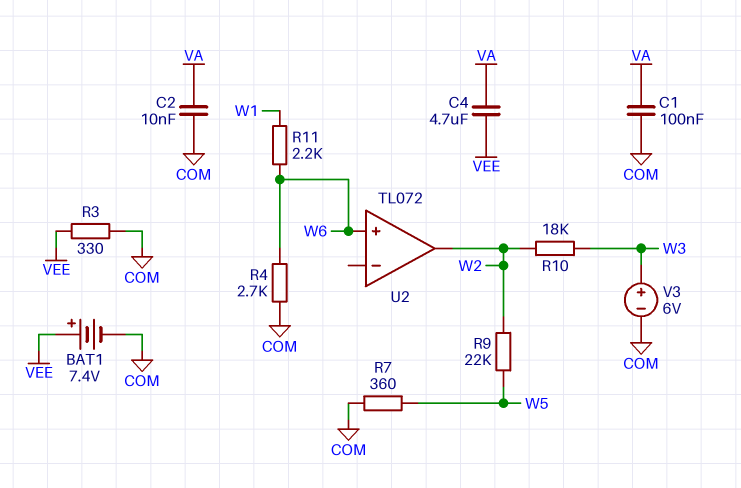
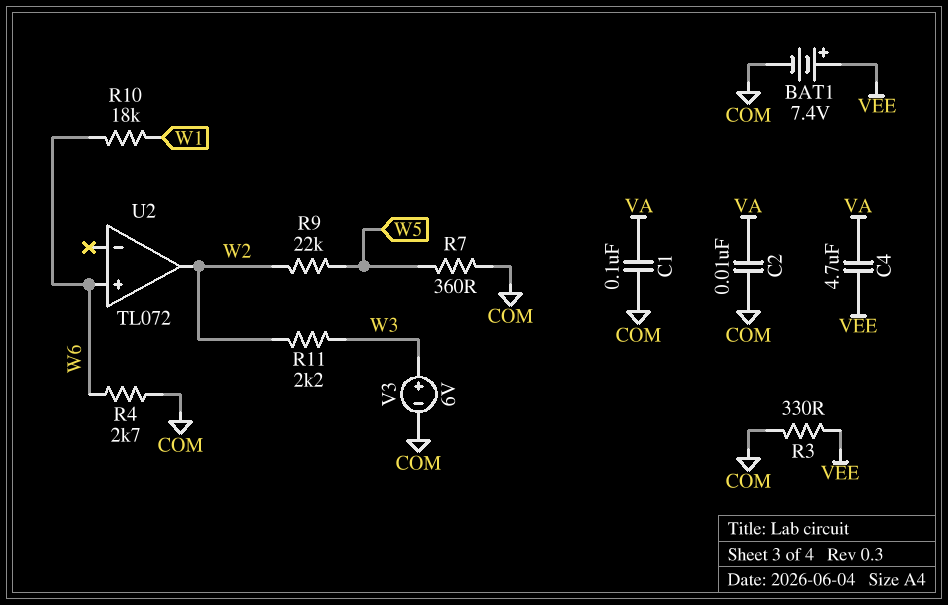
R10: 18k (W2, W3) -> 18k (W1, W6)
R11: 2.2k (W1, W6) -> 2.2k (W2, W3)

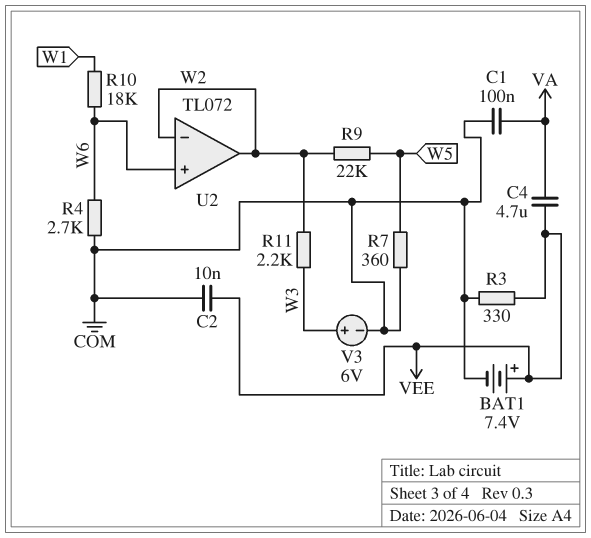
C2: 10nF (COM, VA) -> 10nF (COM, VEE)
U2 pin in-: none -> W2

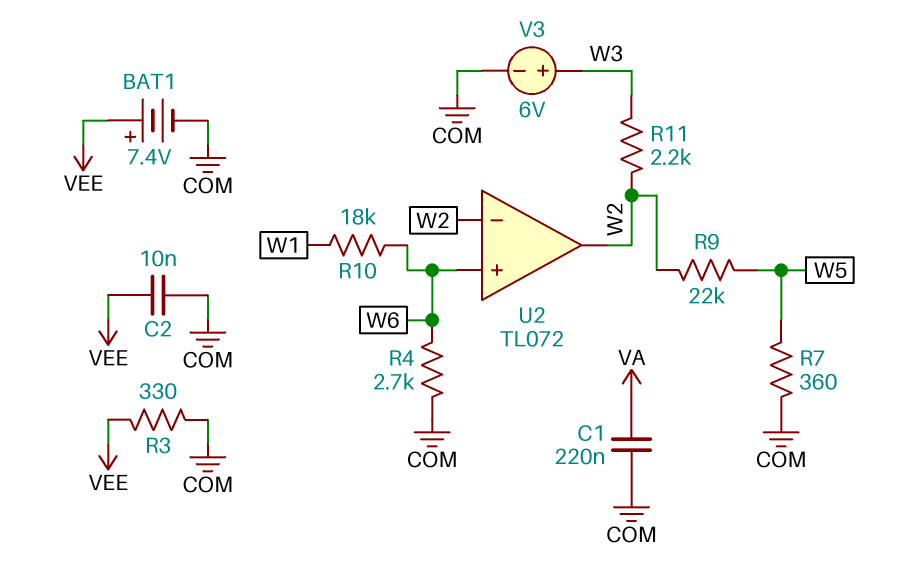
C1: 100nF (COM, VA) -> 220nF (COM, VA)
C4: 4.7uF (VA, VEE) -> none

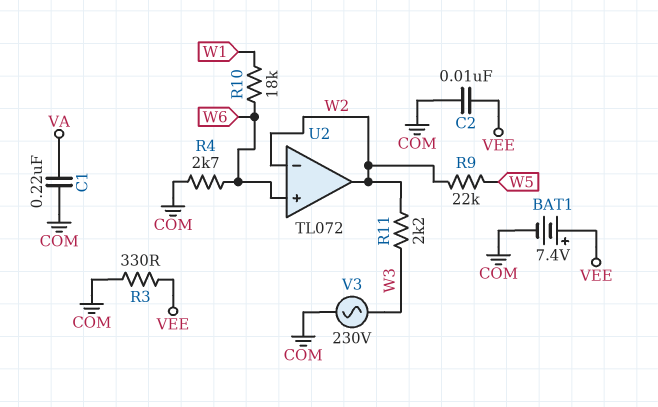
R7: 360 (COM, W5) -> none
V3: 6V (plus W3, minus COM) -> AC 230V (COM, W3)

